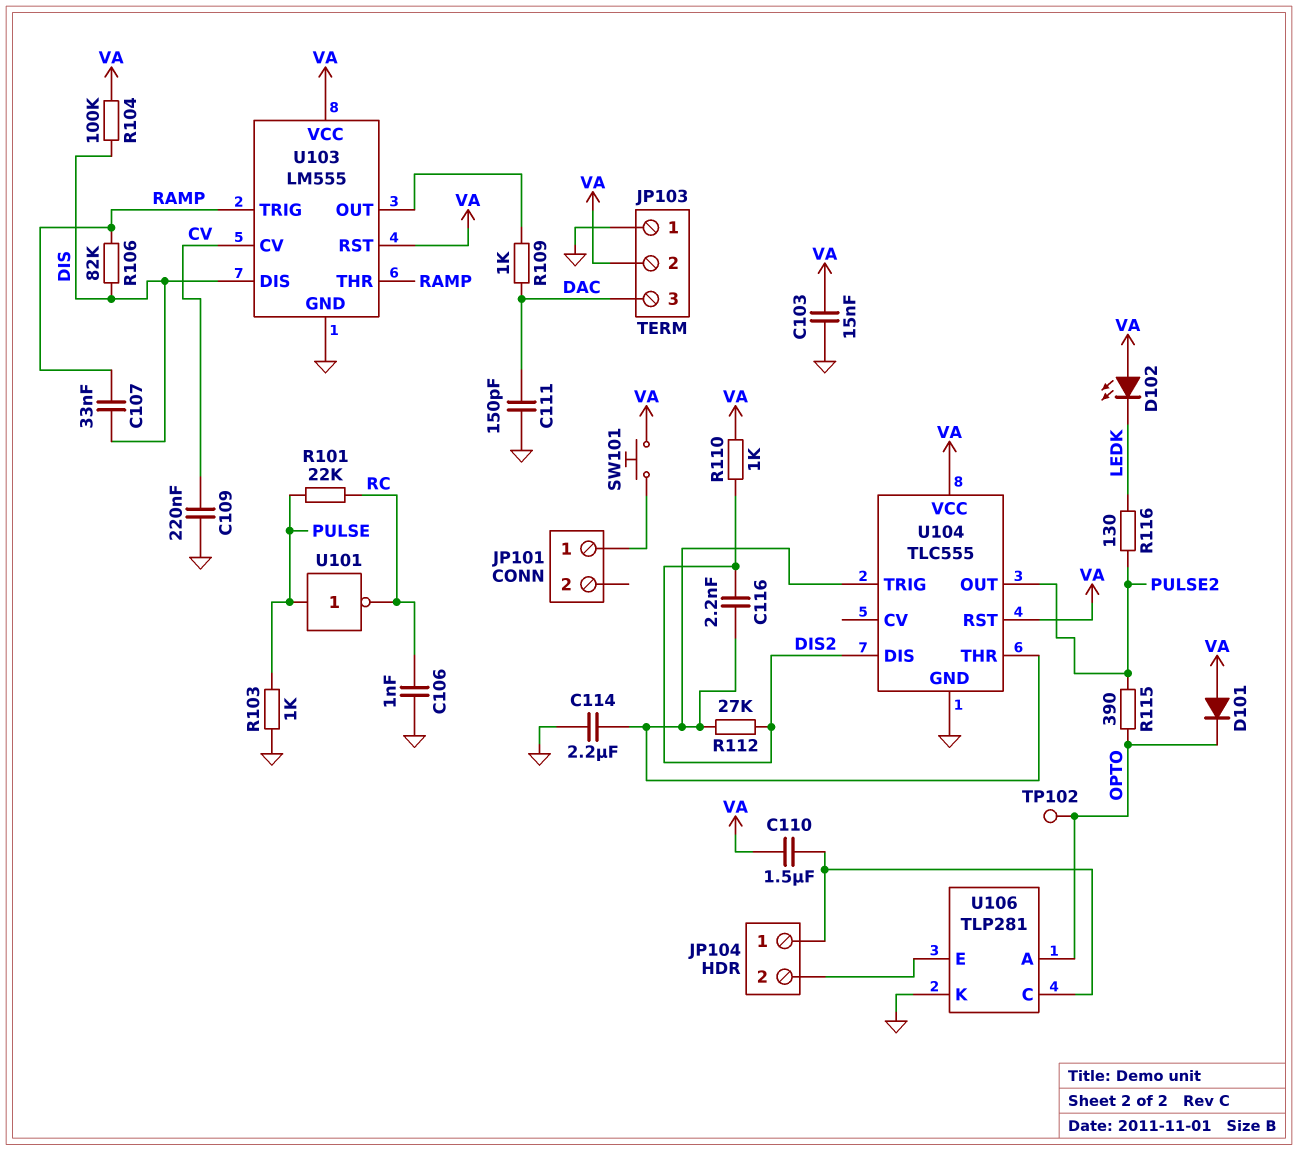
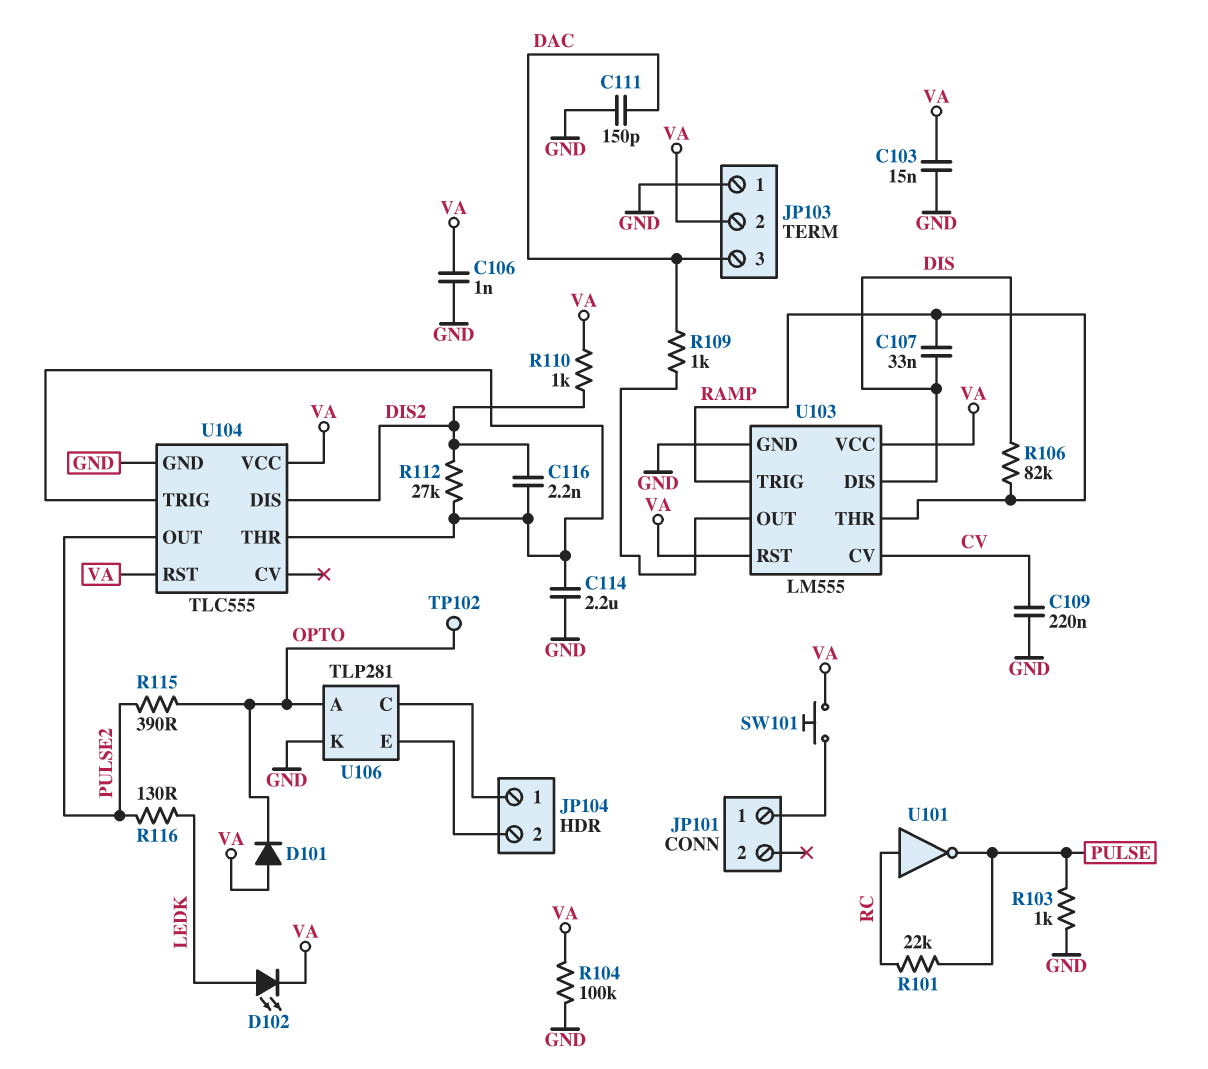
C106: 1nF (GND, RC) -> 1nF (GND, VA)
C110: 1.5uF (JP104/1, VA) -> none
D102: LED (A VA, K LEDK) -> LED (A LEDK, K VA)
R104: 100k (DIS, VA) -> 100k (GND, VA)
U101: NOT (in PULSE, out RC) -> NOT (in RC, out PULSE)

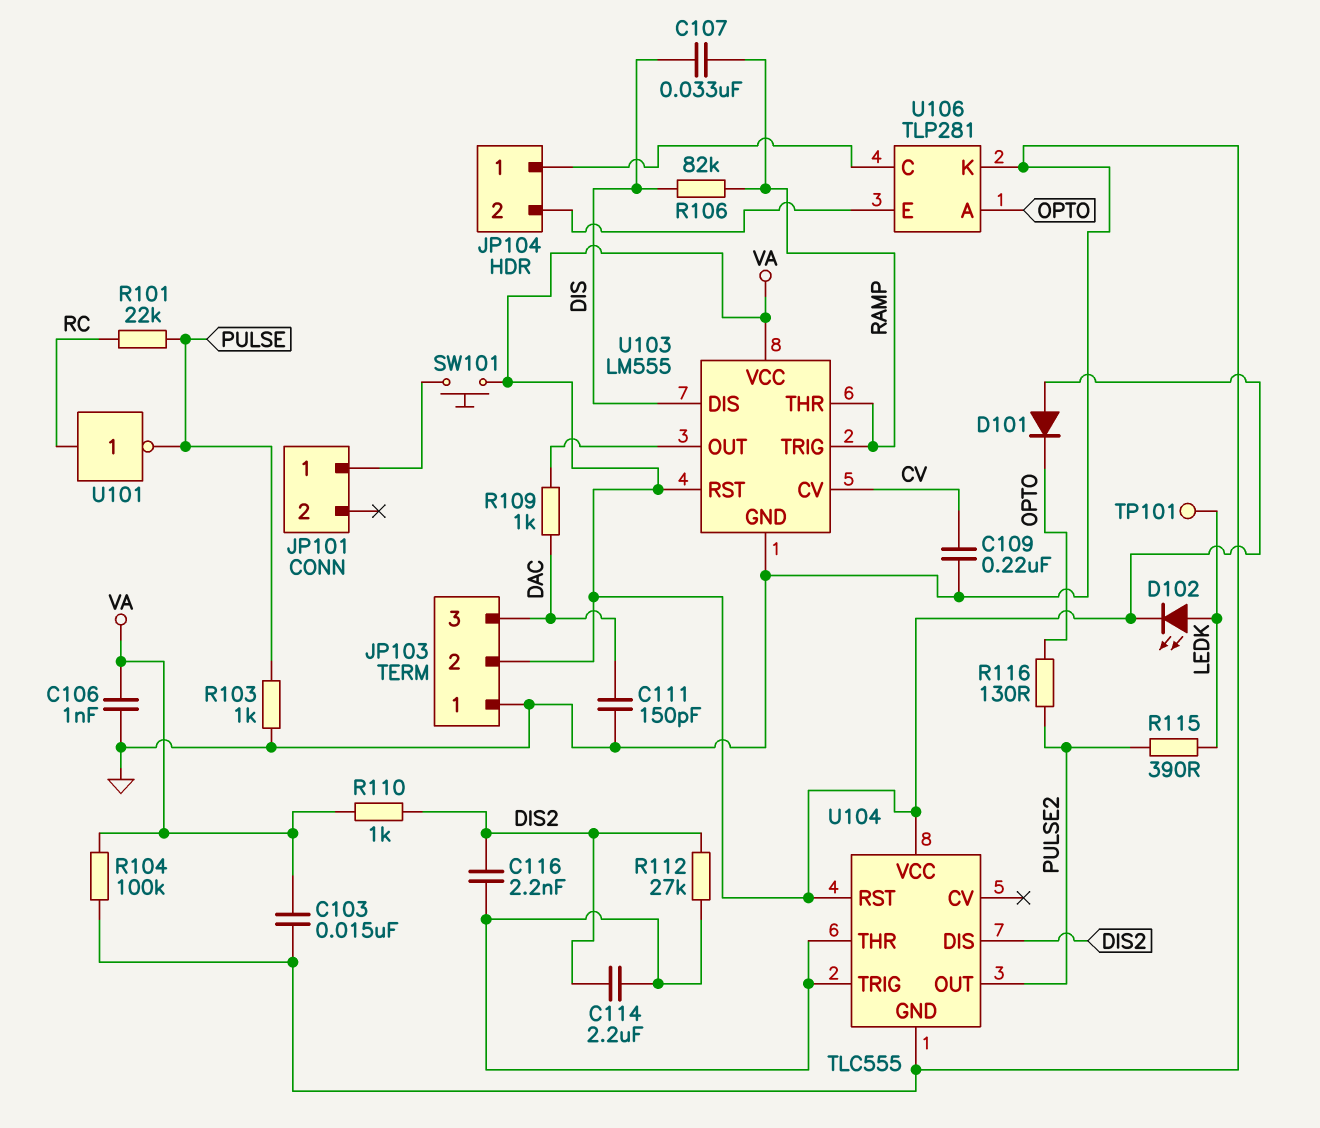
C114: 2.2uF (GND, U104/THR) -> 2.2uF (DIS2, U104/THR)
R115: 390 (OPTO, PULSE2) -> 390 (LEDK, PULSE2)
R116: 130 (LEDK, PULSE2) -> 130 (OPTO, PULSE2)
TP101: none -> test point (LEDK)
TP102: test point (OPTO) -> none

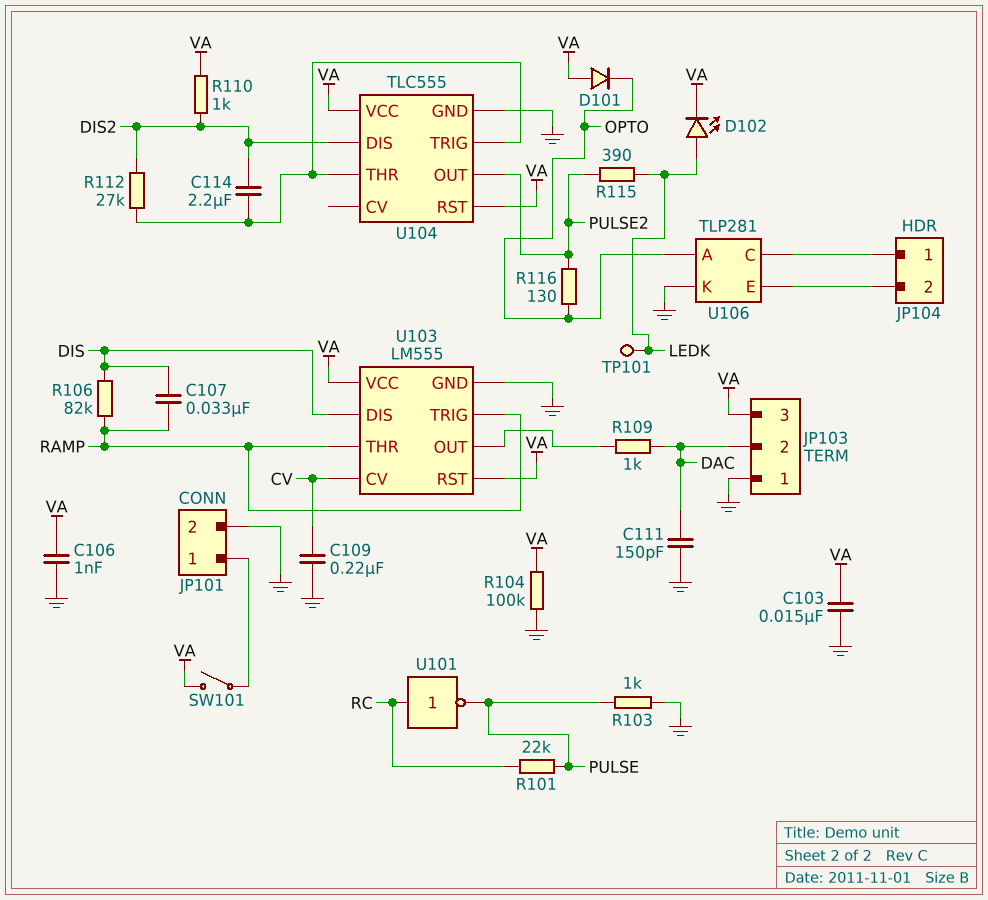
C116: 2.2nF (DIS2, U104/THR) -> none
JP101 pin 2: none -> GND
JP103 pin 2: VA -> DAC
JP103 pin 3: DAC -> VA
SW101: button (JP101/1, VA) -> switch (JP101/1, VA)

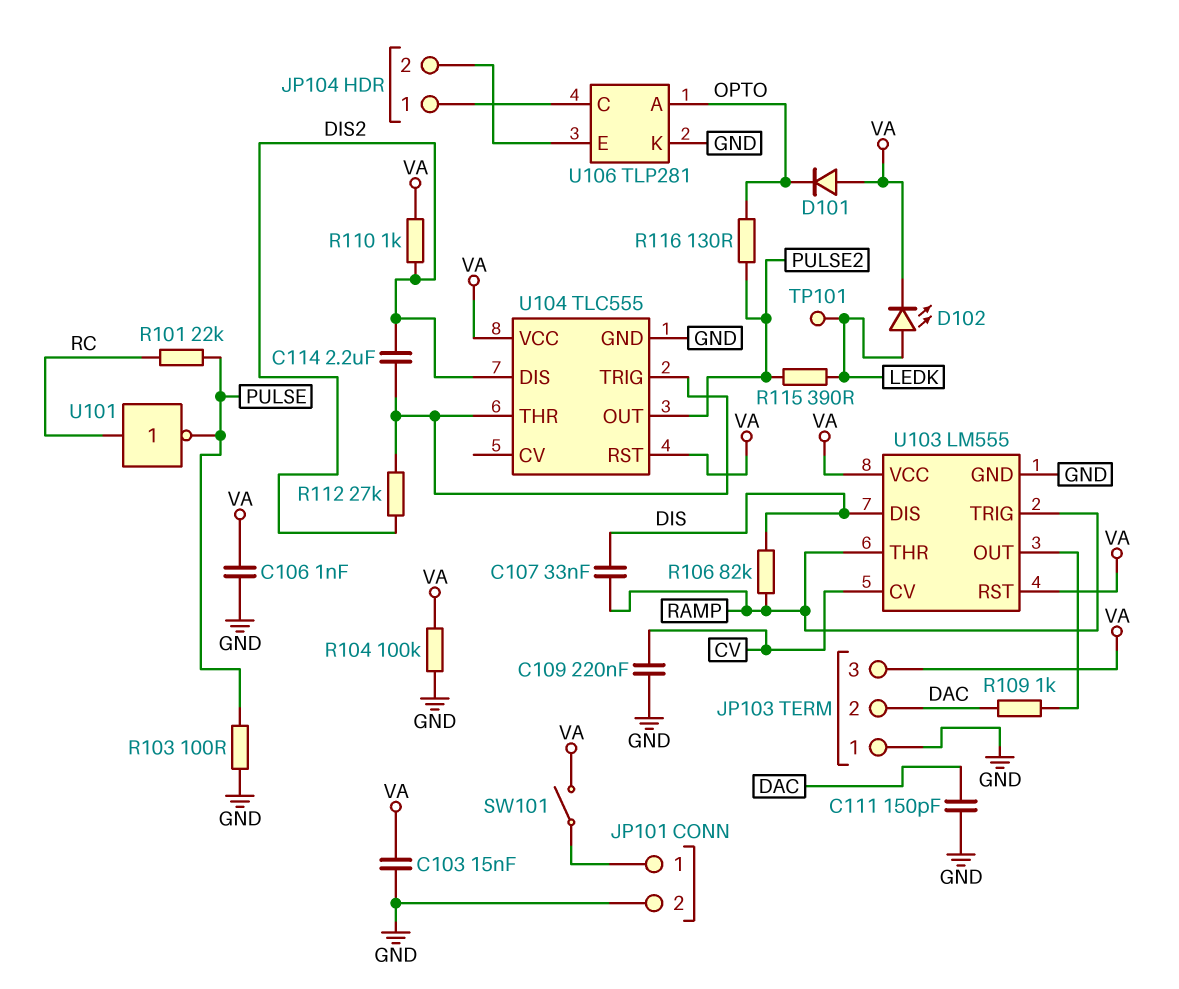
R103: 1k (GND, PULSE) -> 100 (GND, PULSE)

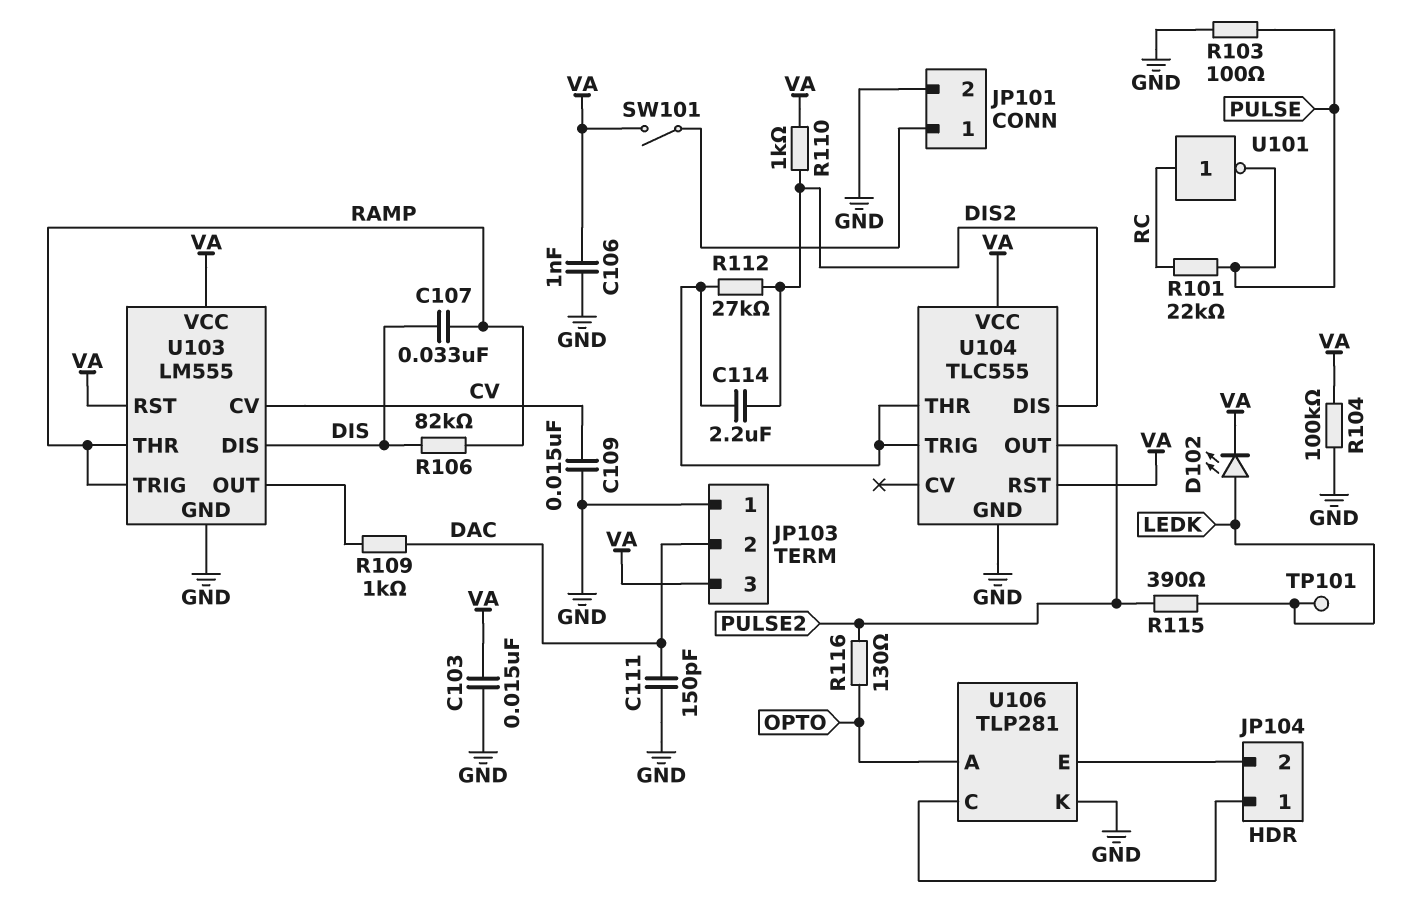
C109: 220nF (CV, GND) -> 15nF (CV, GND)
D101: diode (A VA, K OPTO) -> none

